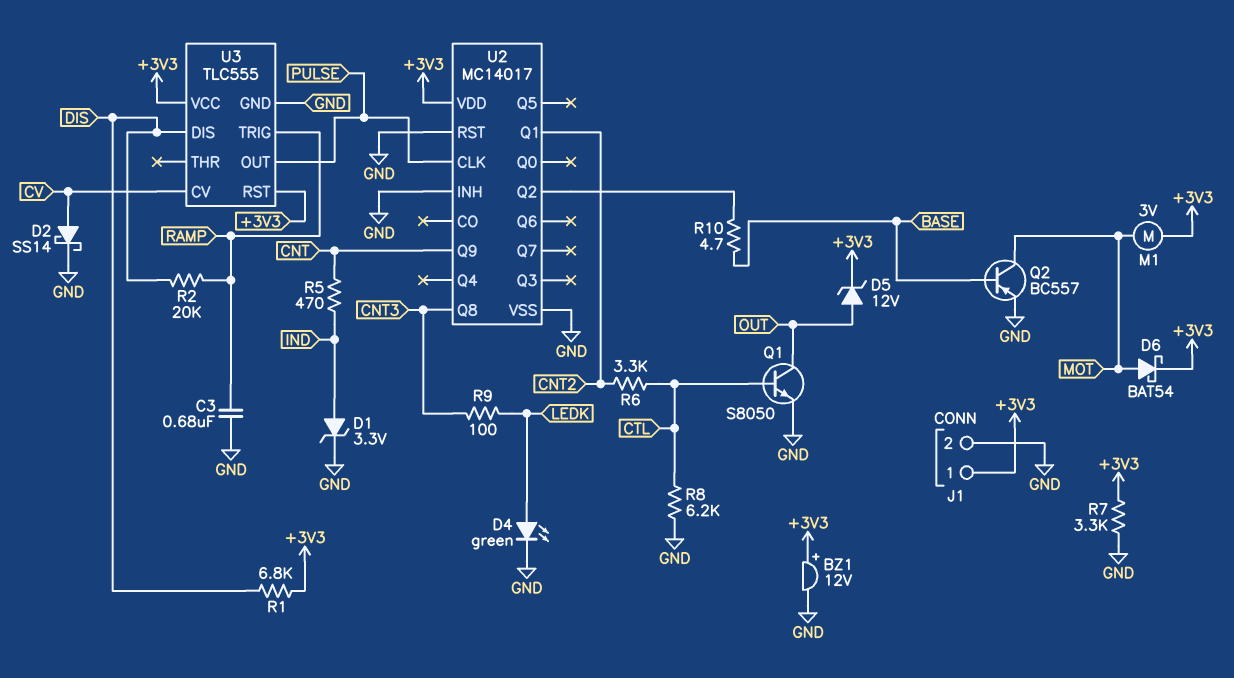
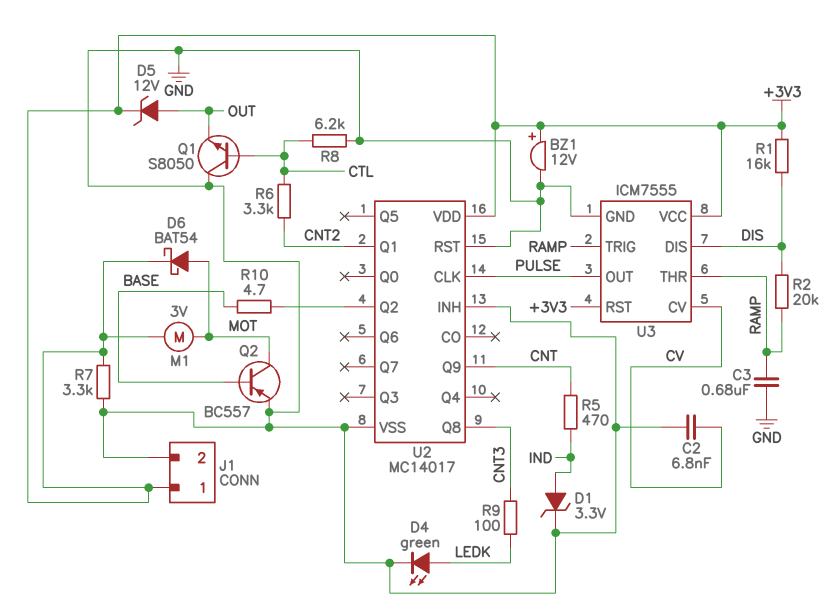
C2: none -> 6.8nF (CV, GND)
D2: schottky SS14 (A CV, K GND) -> none
Q1: NPN S8050 (B CTL, C OUT, E GND) -> NPN S8050 (B CTL, C GND, E OUT)
R1: 6.8k (+3V3, DIS) -> 16k (+3V3, DIS)
U3: TLC555 -> ICM7555
U3 pin THR: none -> RAMP

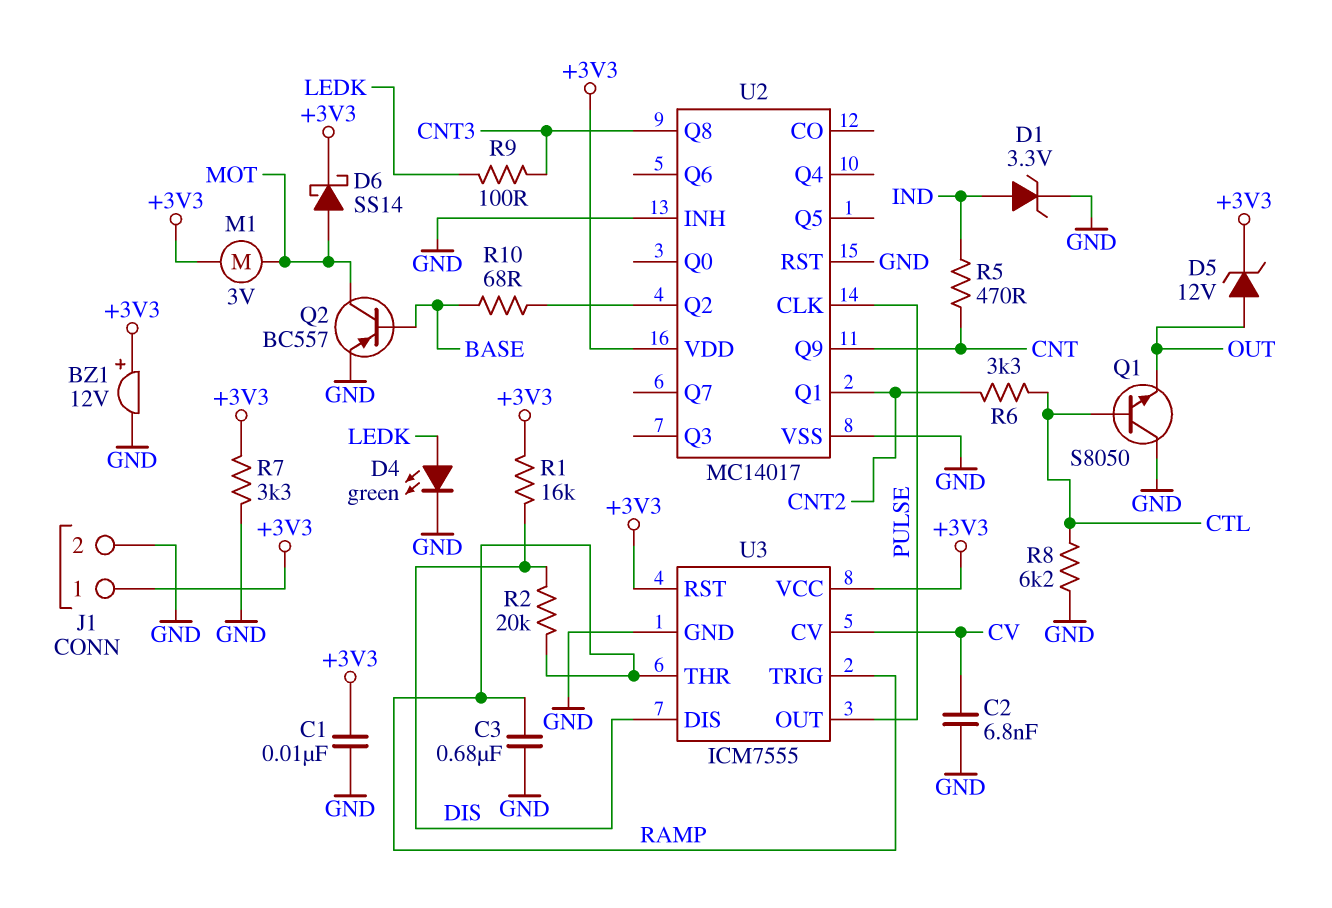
C1: none -> 10nF (+3V3, GND)
D6: schottky BAT54 (A MOT, K +3V3) -> schottky SS14 (A MOT, K +3V3)
R10: 4.7 (BASE, U2/Q2) -> 68 (BASE, U2/Q2)

